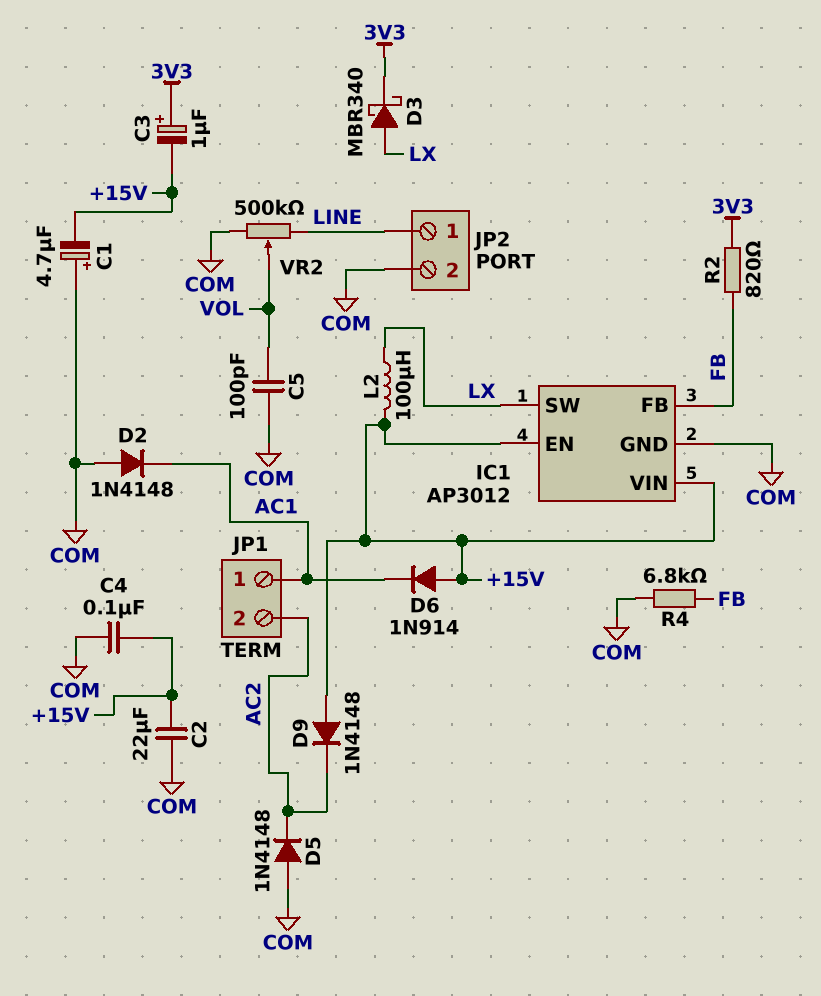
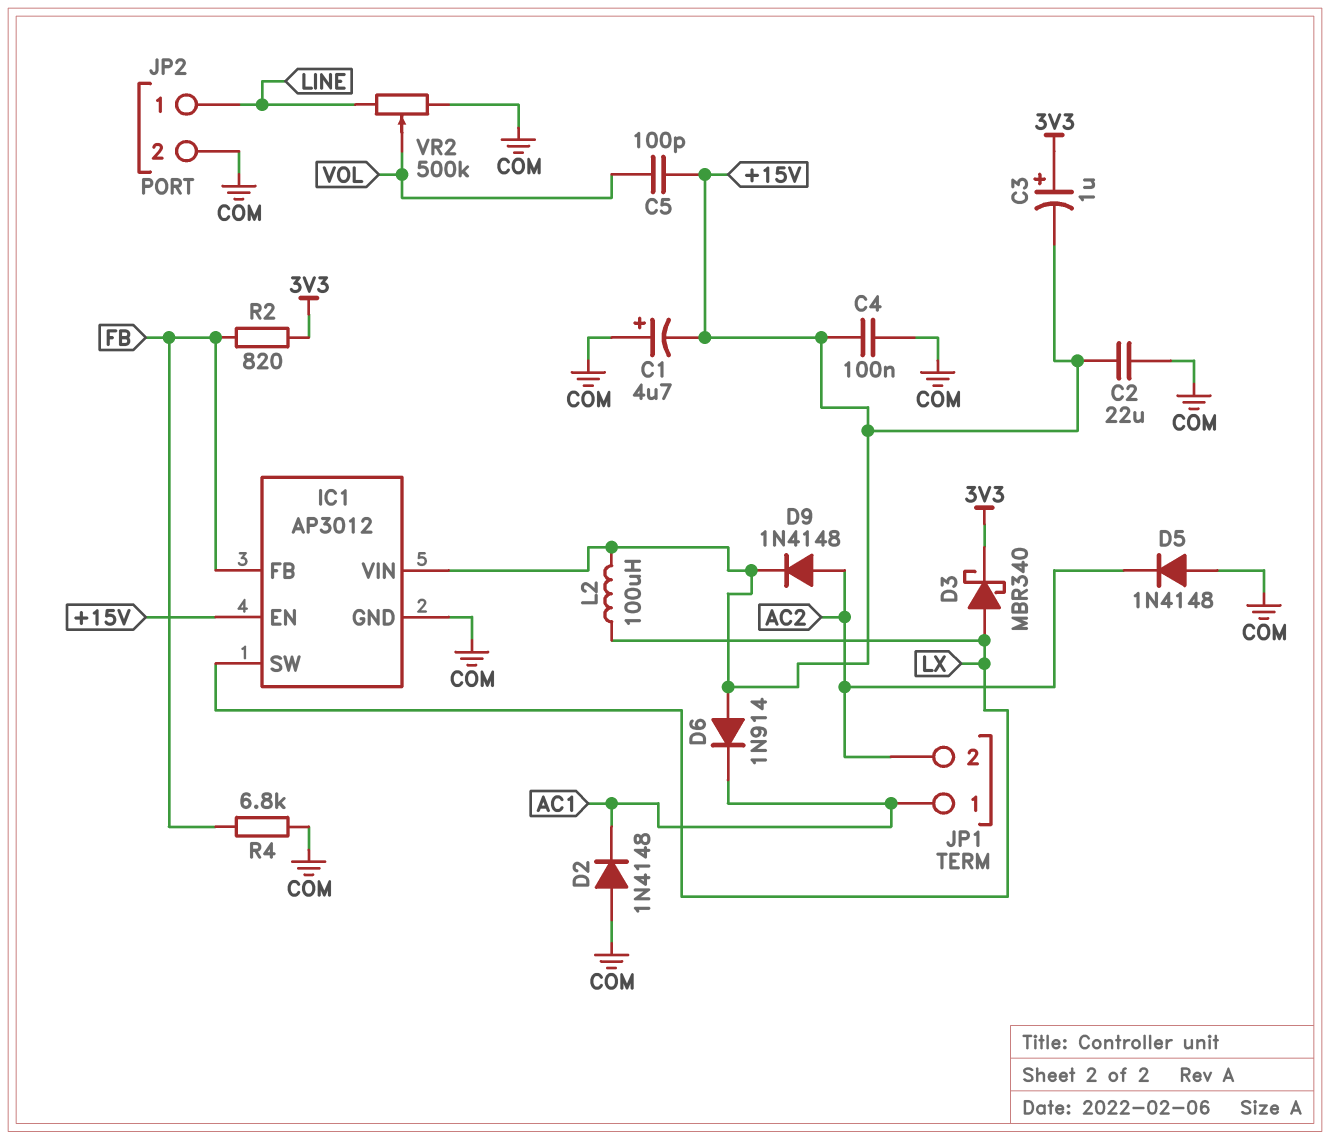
C5: 100pF (COM, VOL) -> 100pF (+15V, VOL)
D9: diode 1N4148 (A +15V, K AC2) -> diode 1N4148 (A AC2, K +15V)

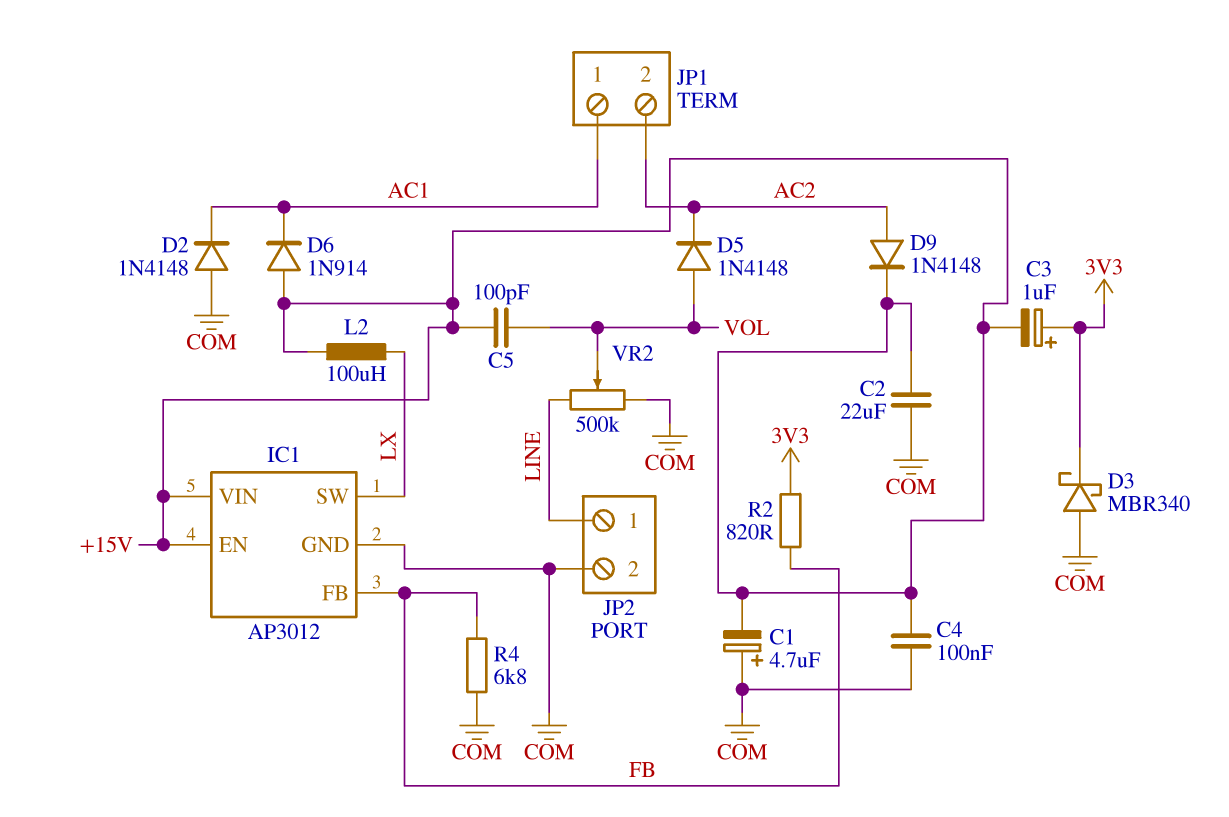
D3: schottky MBR340 (A LX, K 3V3) -> schottky MBR340 (A COM, K 3V3)
D5: diode 1N4148 (A COM, K AC2) -> diode 1N4148 (A VOL, K AC2)

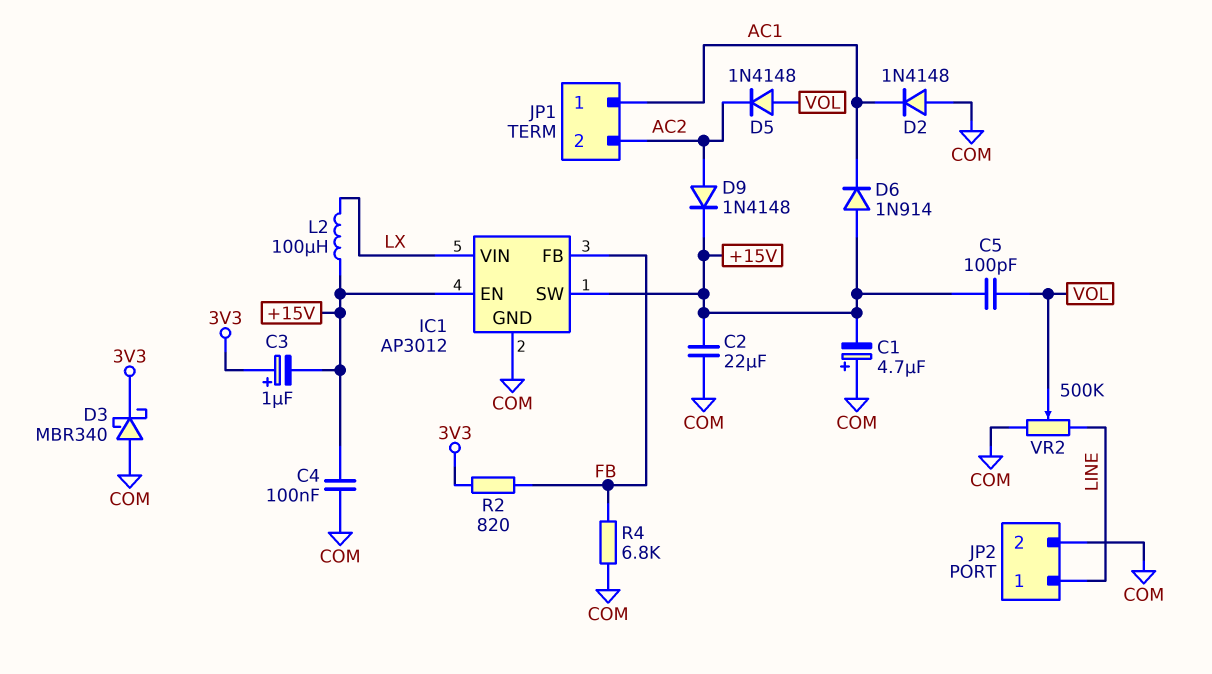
IC1 pin SW: LX -> +15V
IC1 pin VIN: +15V -> LX

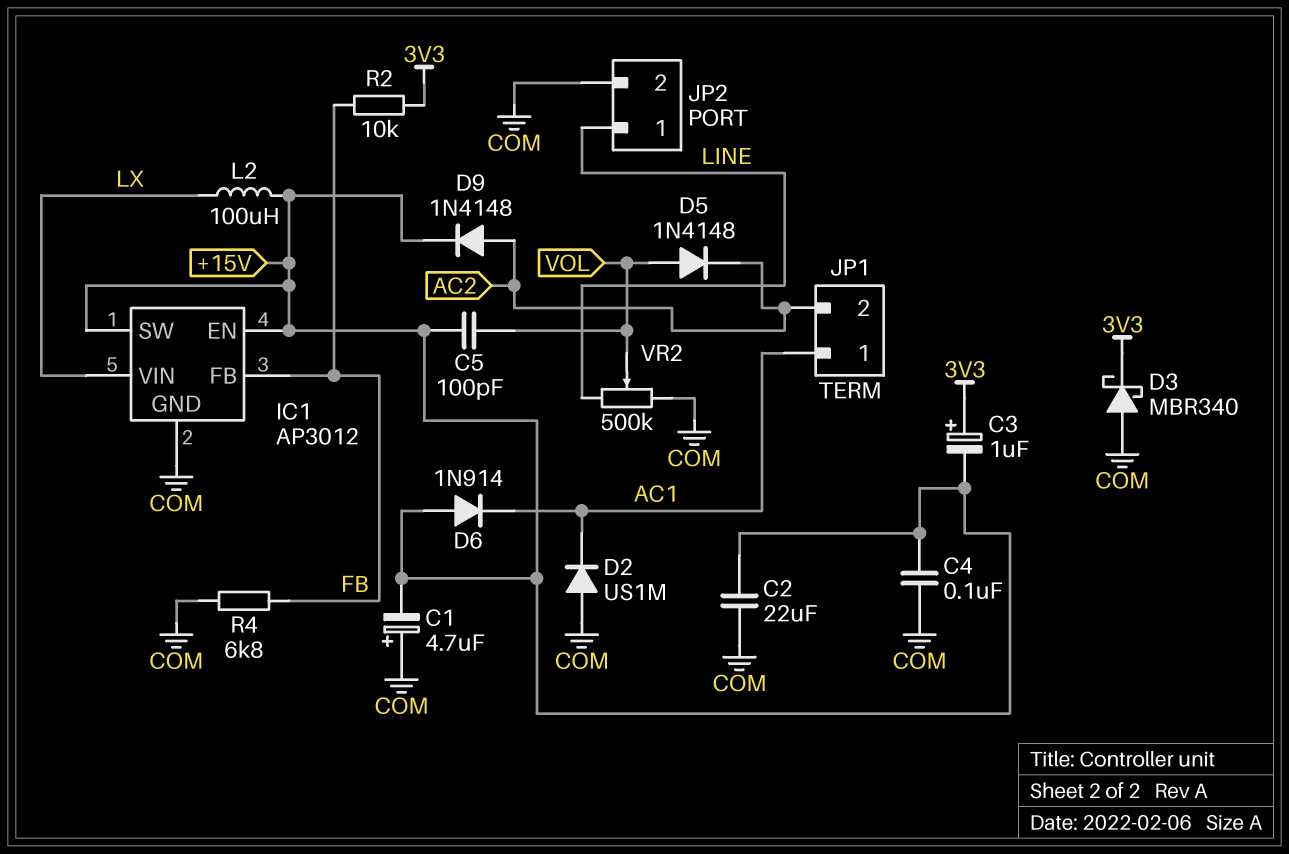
D2: diode 1N4148 (A COM, K AC1) -> diode US1M (A COM, K AC1)
R2: 820 (3V3, FB) -> 10k (3V3, FB)

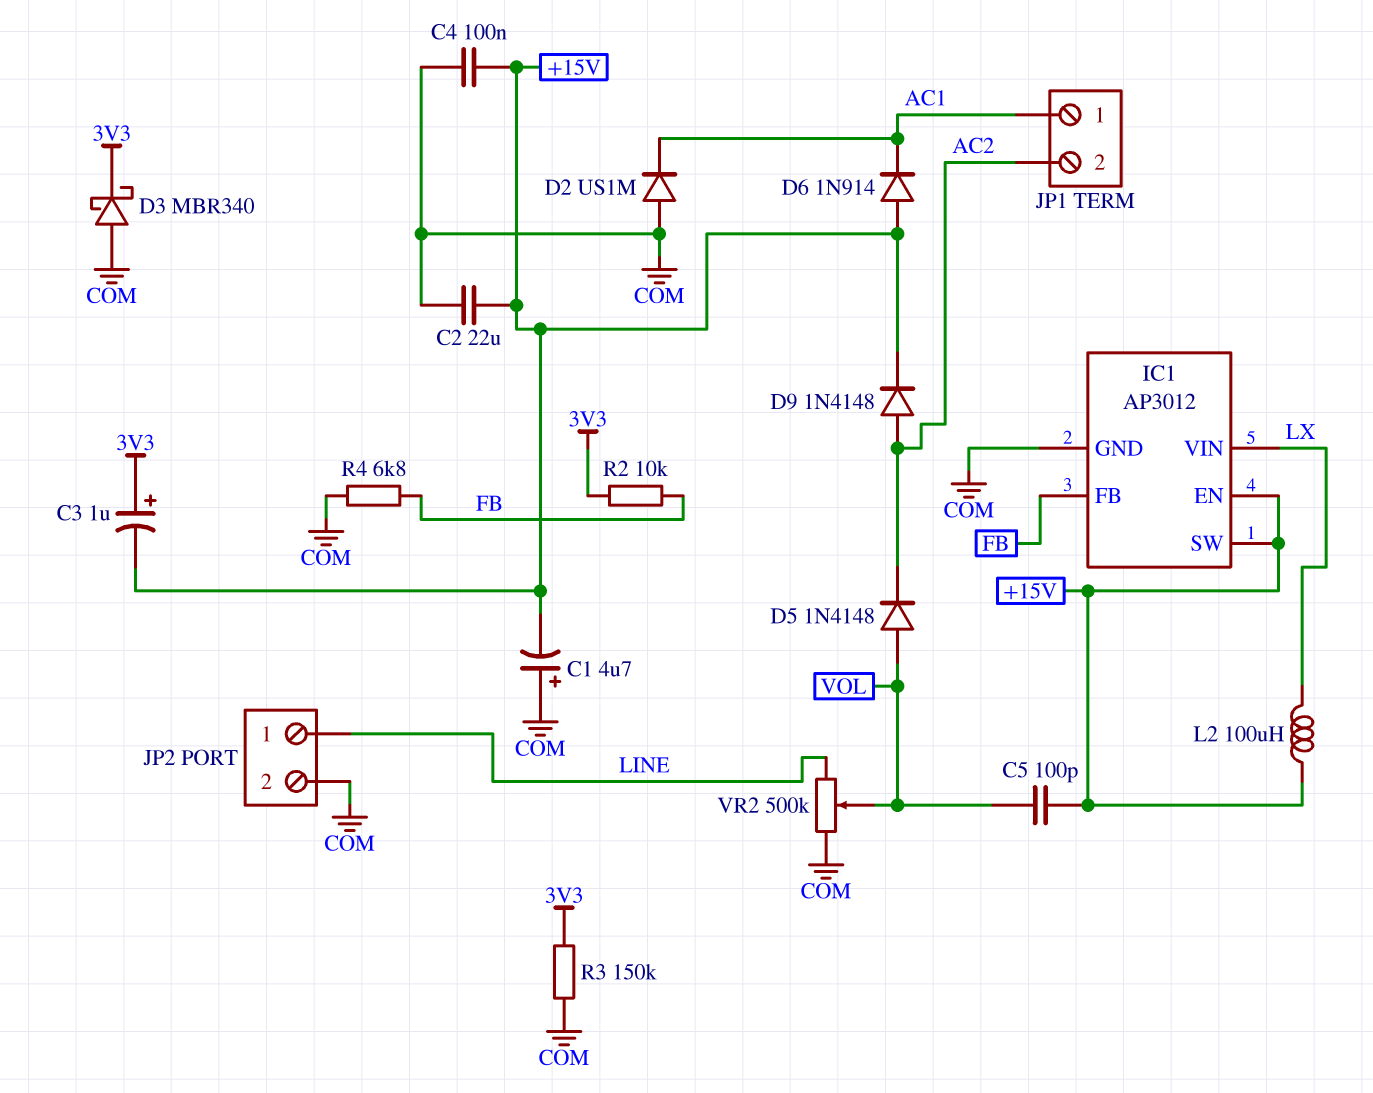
R3: none -> 150k (3V3, COM)

